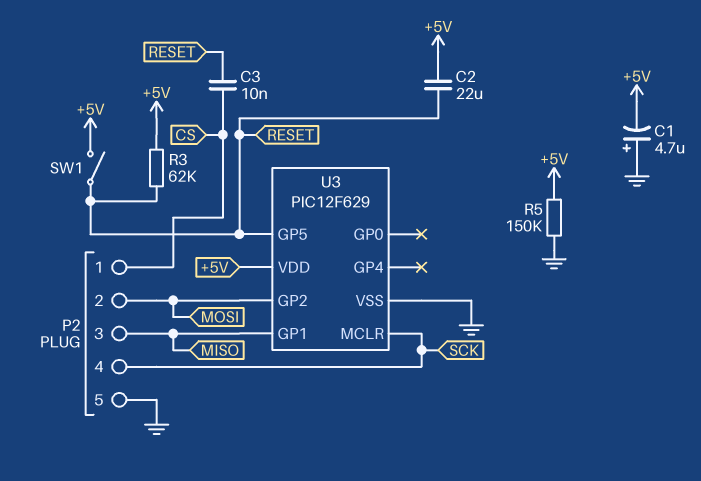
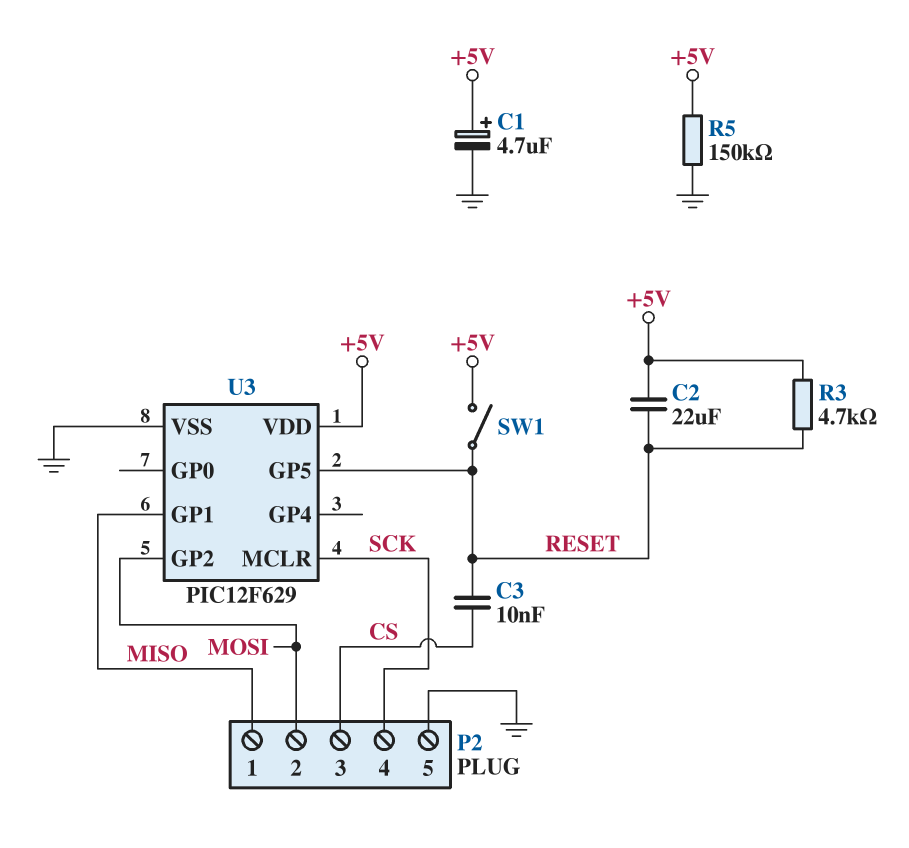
C1: 4.7uF (plus GND, minus +5V) -> 4.7uF (plus +5V, minus GND)
P2 pin 1: CS -> MISO
P2 pin 3: MISO -> CS
R3: 62k (+5V, RESET) -> 4.7k (+5V, RESET)

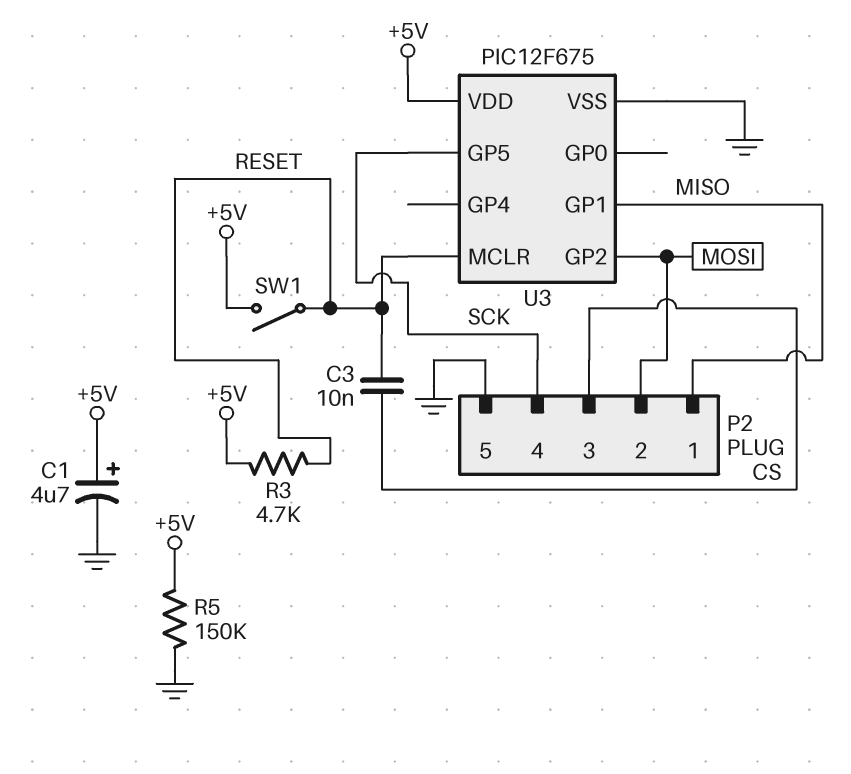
C2: 22uF (+5V, RESET) -> none
U3: PIC12F629 -> PIC12F675
U3 pin GP5: RESET -> SCK
U3 pin MCLR: SCK -> RESET

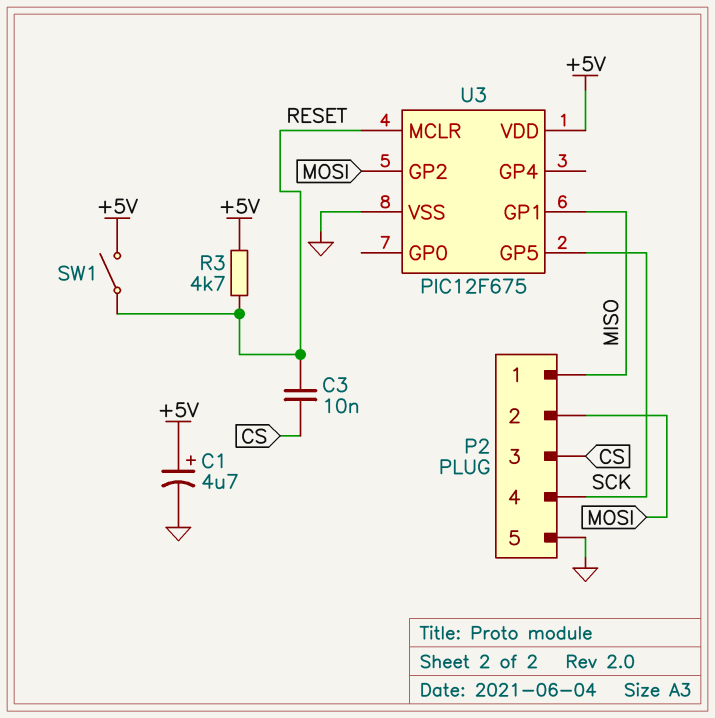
R5: 150k (+5V, GND) -> none

